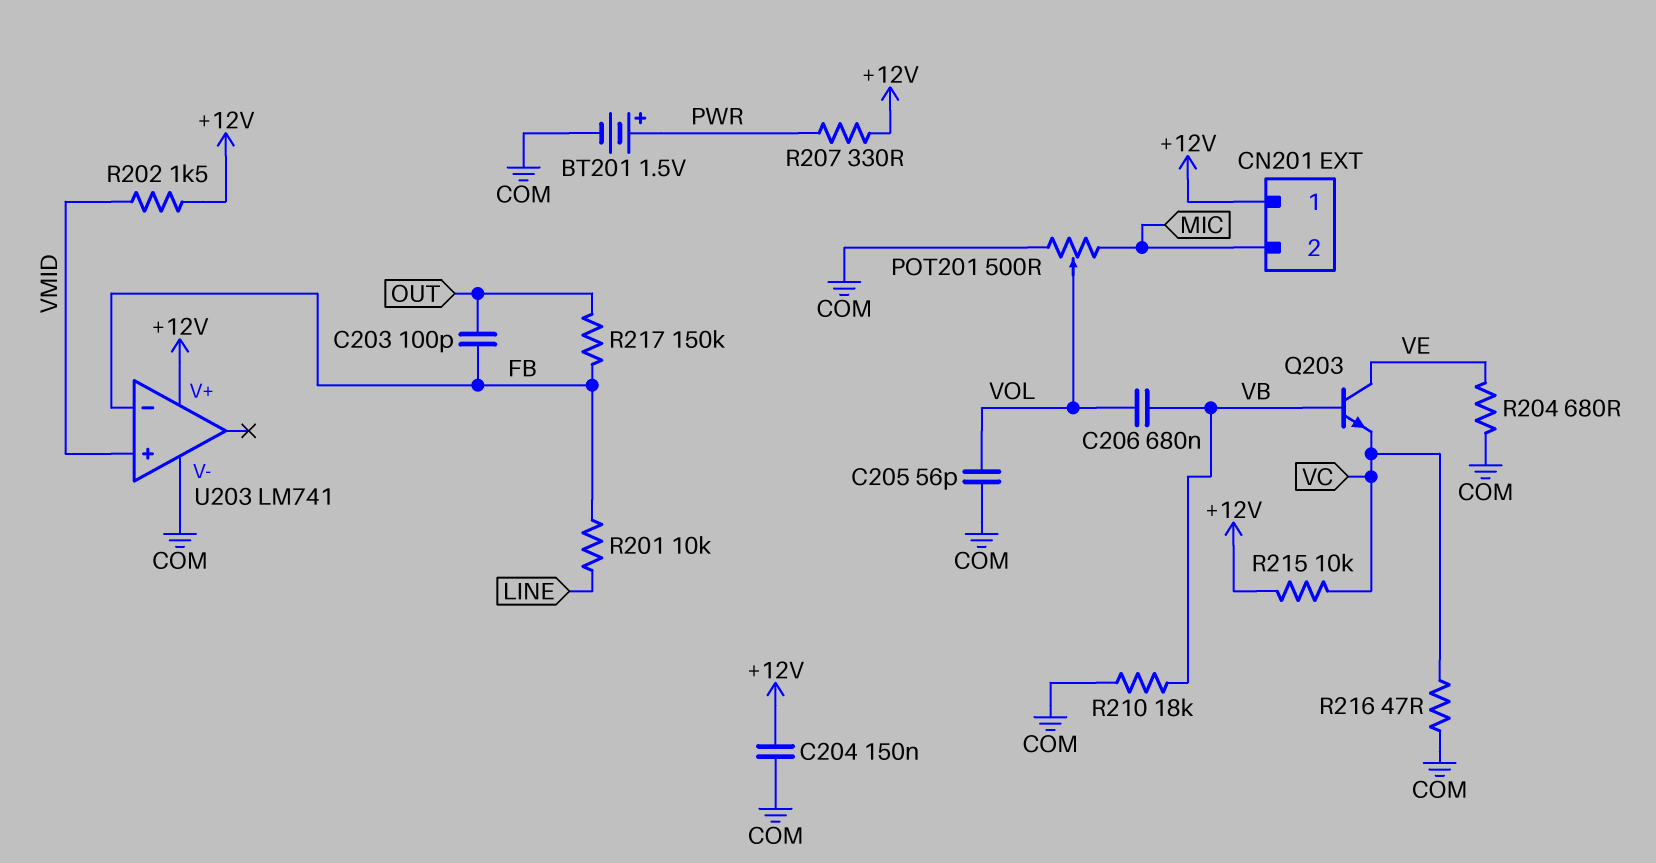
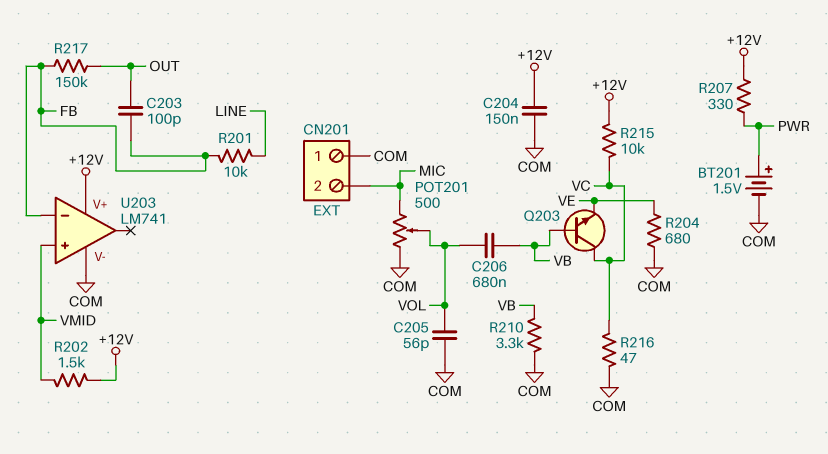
CN201 pin 1: +12V -> COM
Q203: NPN (B VB, C VE, E VC) -> NPN (B VB, C VC, E VE)
R210: 18k (COM, VB) -> 3.3k (COM, VB)

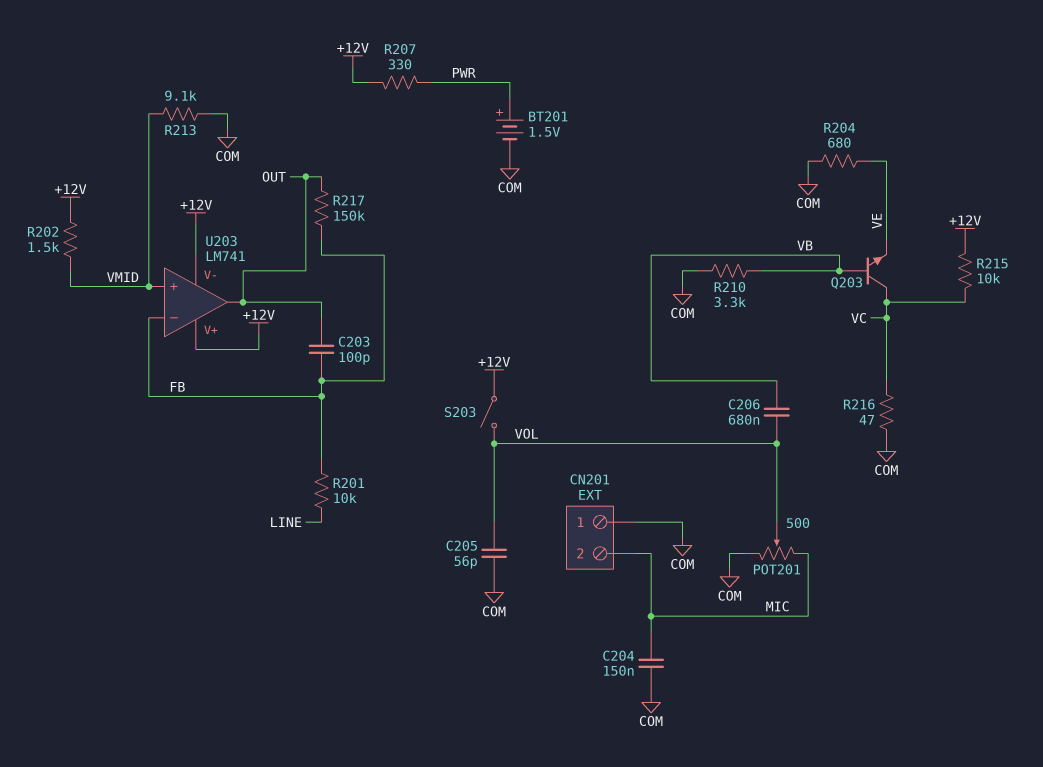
C204: 150nF (+12V, COM) -> 150nF (COM, MIC)
R213: none -> 9.1k (COM, VMID)
S203: none -> switch (+12V, VOL)
U203 pin V-: COM -> +12V
U203 pin out: none -> OUT

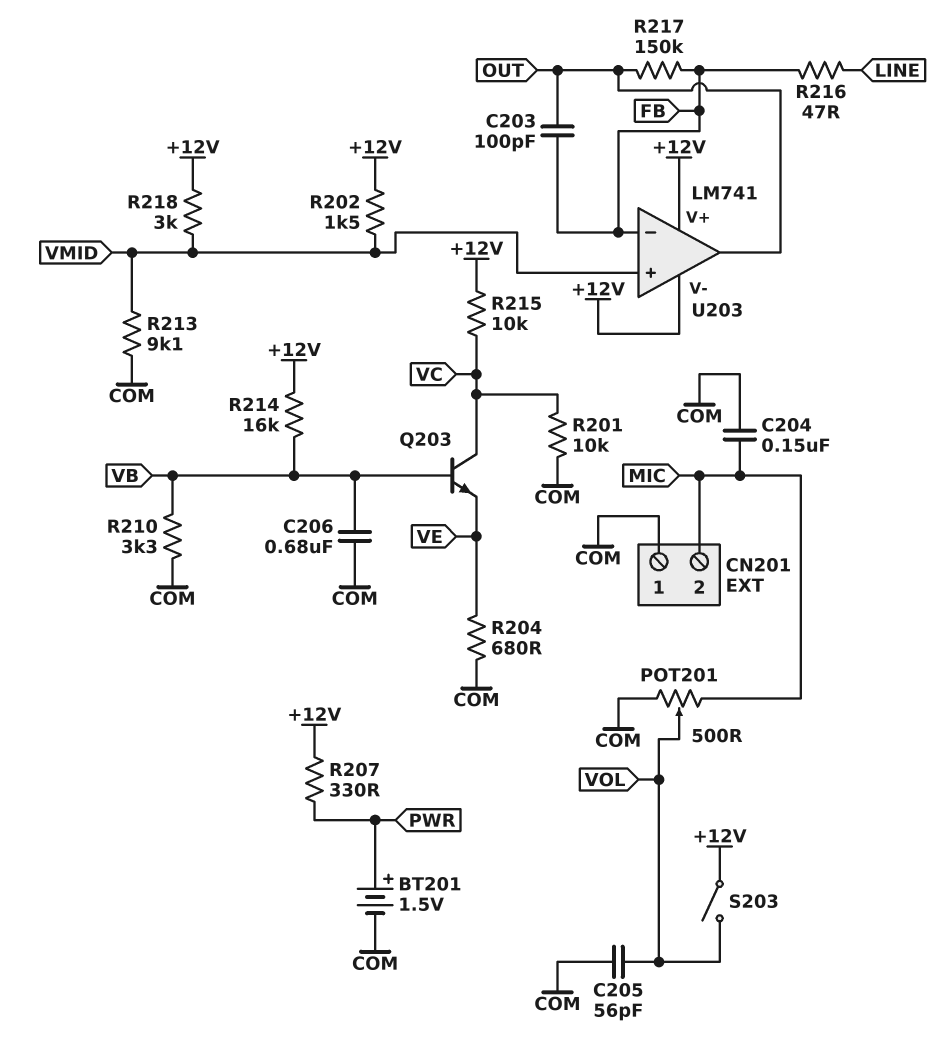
C206: 680nF (VB, VOL) -> 680nF (COM, VB)
R201: 10k (FB, LINE) -> 10k (COM, VC)
R214: none -> 16k (+12V, VB)
R216: 47 (COM, VC) -> 47 (FB, LINE)
R218: none -> 3k (+12V, VMID)

